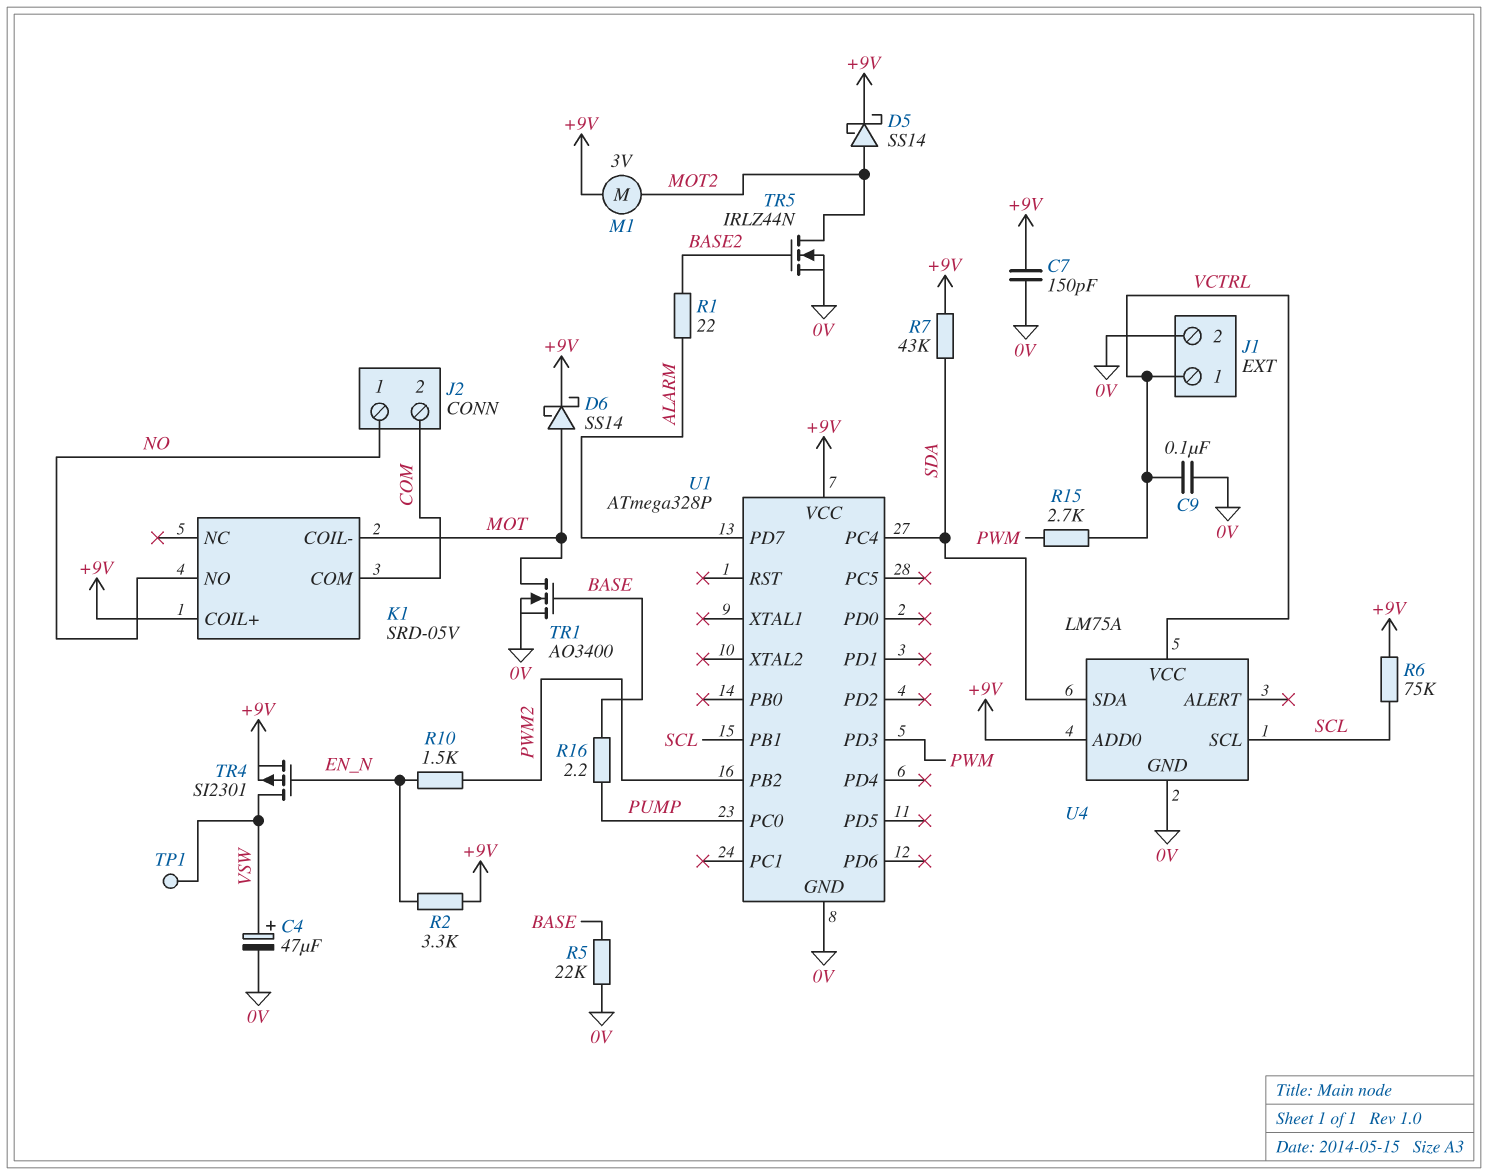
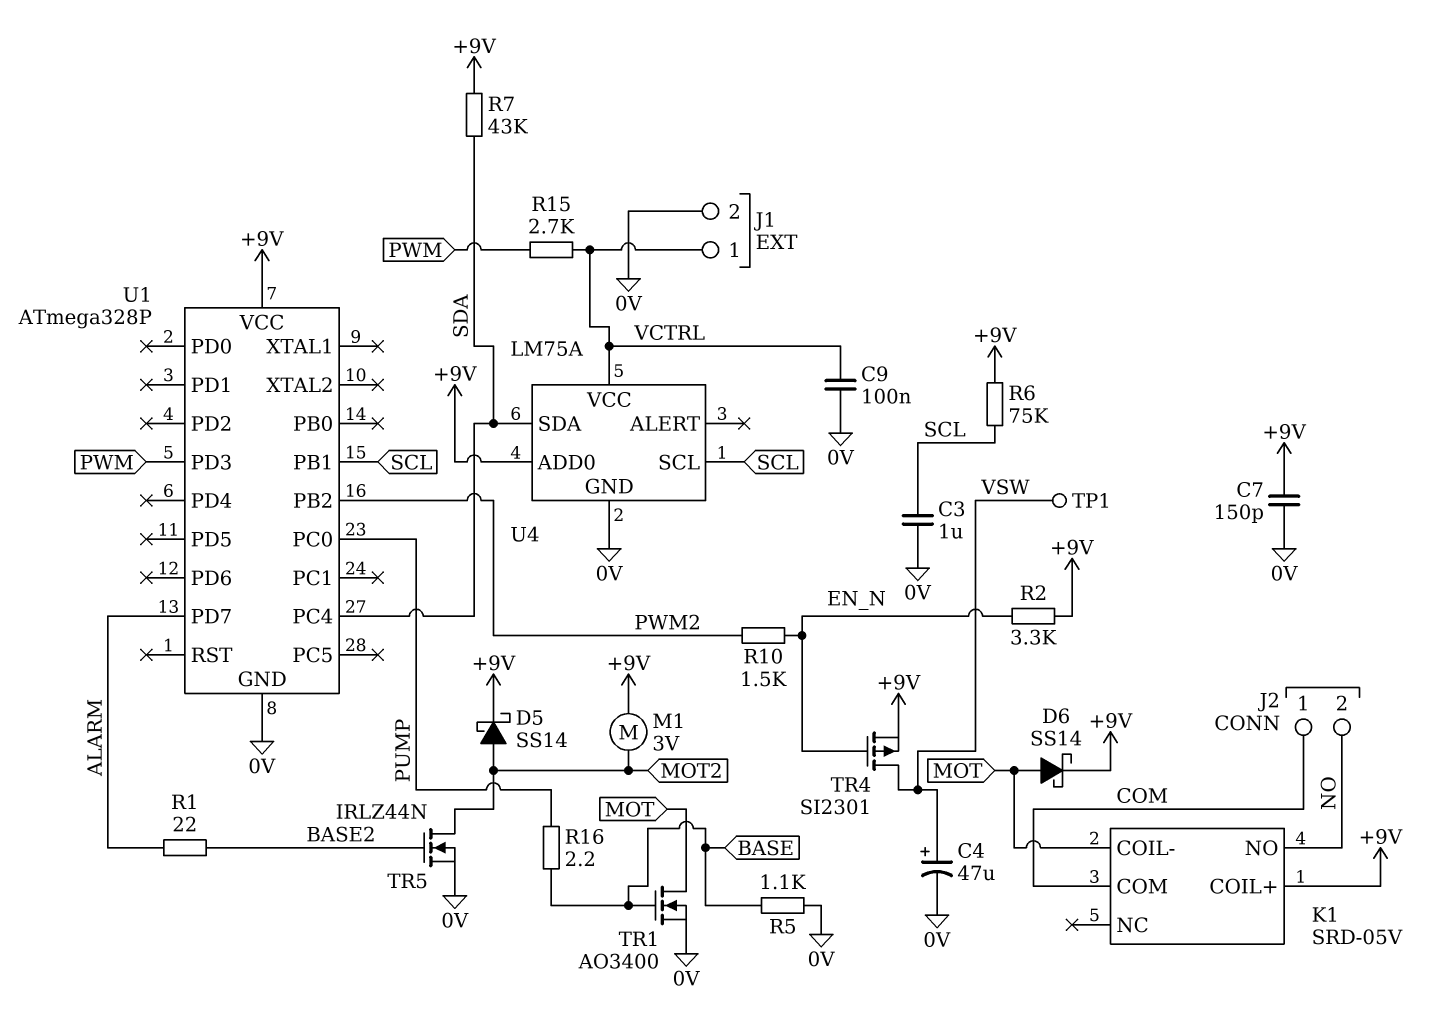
C3: none -> 1uF (0V, SCL)
J2 pin 1: NO -> COM
J2 pin 2: COM -> NO
R5: 22k (0V, BASE) -> 1.1k (0V, BASE)

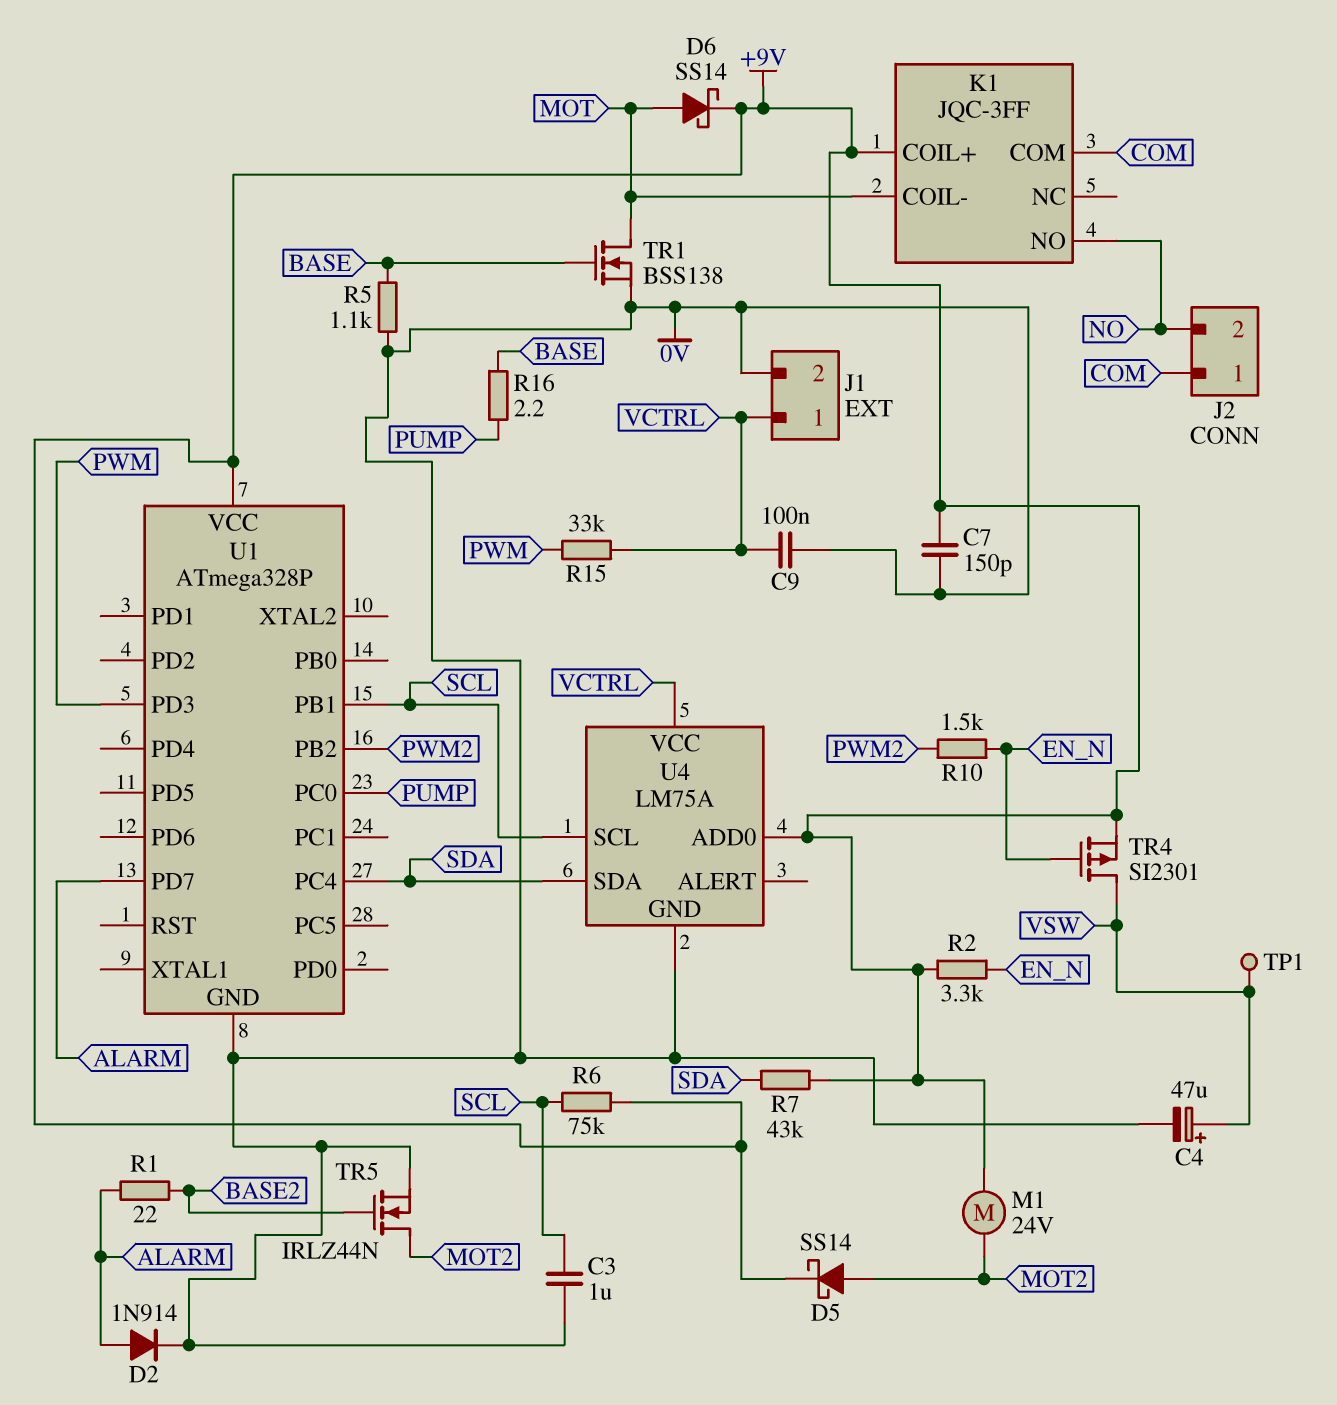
D2: none -> diode 1N914 (A ALARM, K 0V)
K1: SRD-05V -> JQC-3FF
M1: motor 3V (+9V, MOT2) -> motor 24V (+9V, MOT2)
R15: 2.7k (PWM, VCTRL) -> 33k (PWM, VCTRL)
TR1: NMOS AO3400 (G BASE, D MOT, S 0V) -> NMOS BSS138 (G BASE, D MOT, S 0V)

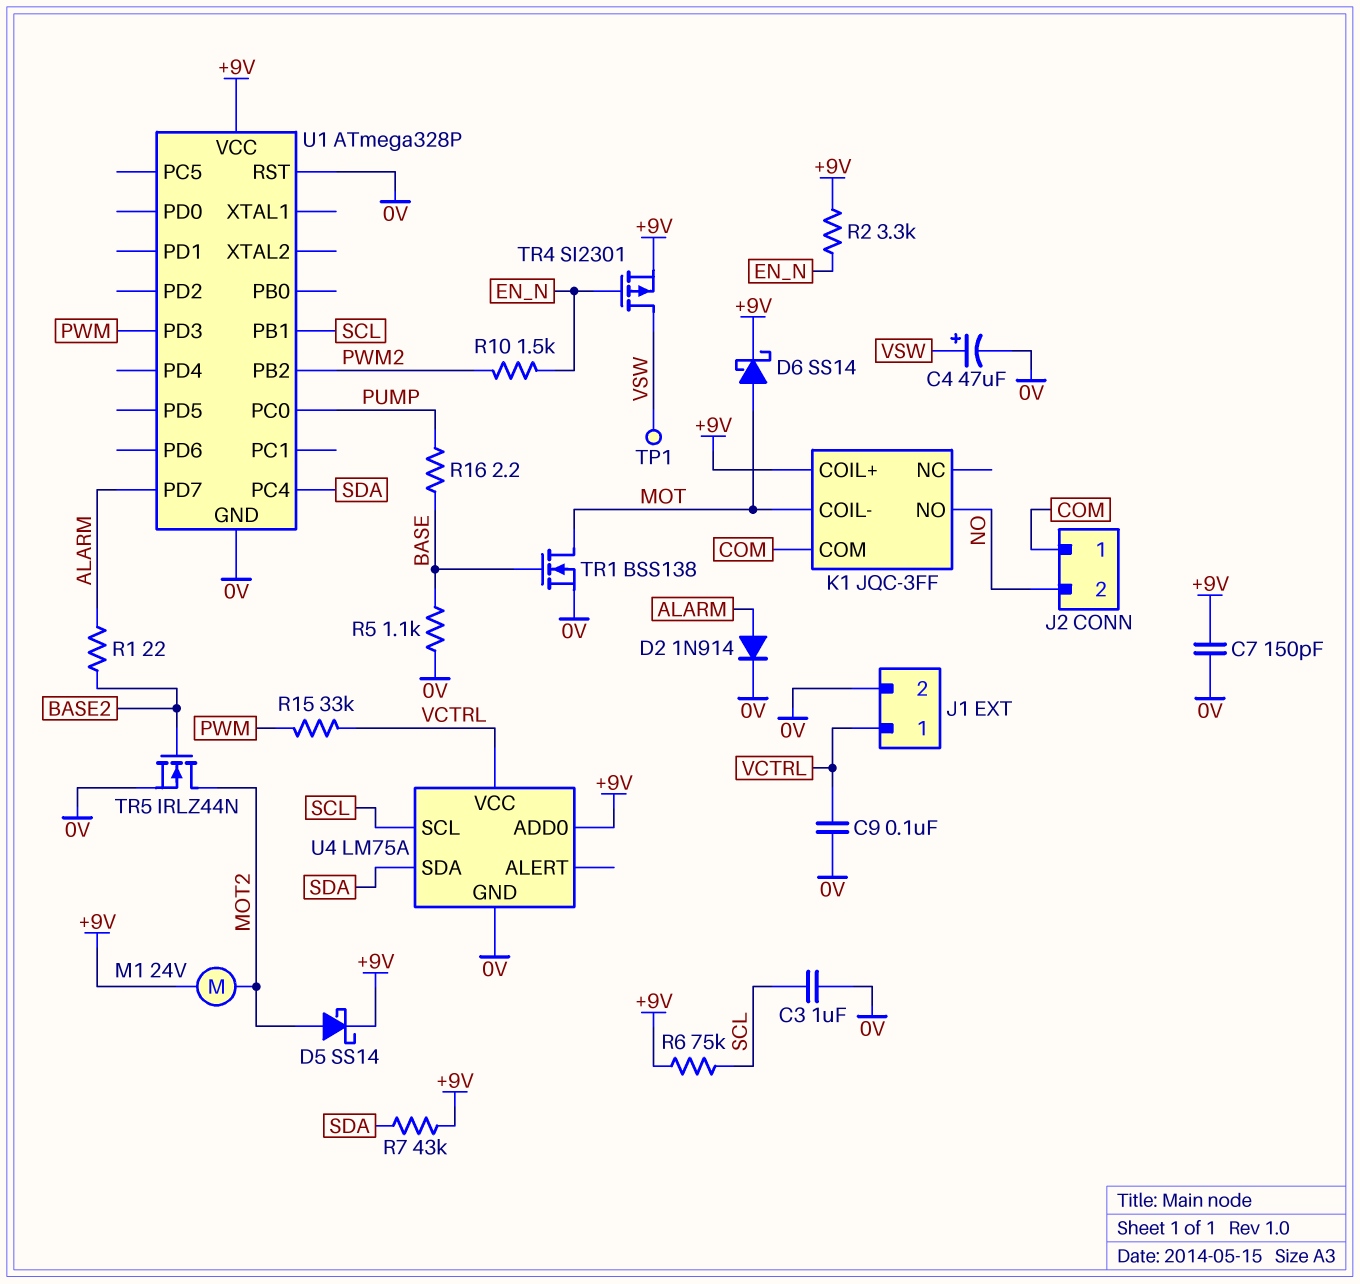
U1 pin RST: none -> 0V

